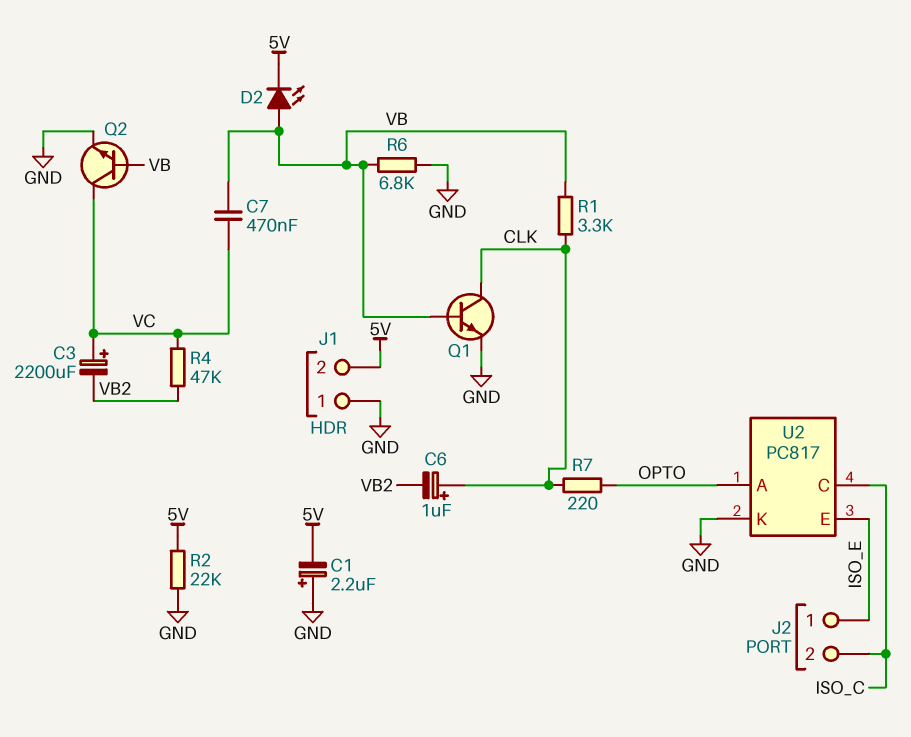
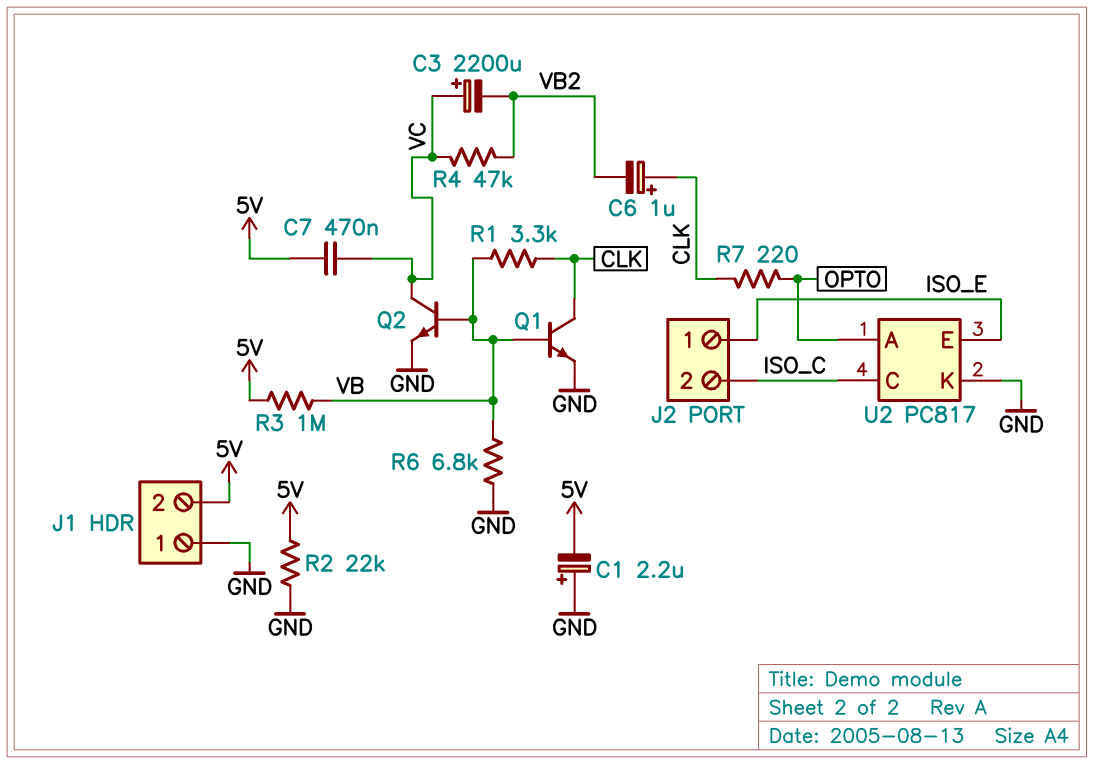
C7: 470nF (VB, VC) -> 470nF (5V, VC)
D2: LED (A VB, K 5V) -> none
R3: none -> 1M (5V, VB)

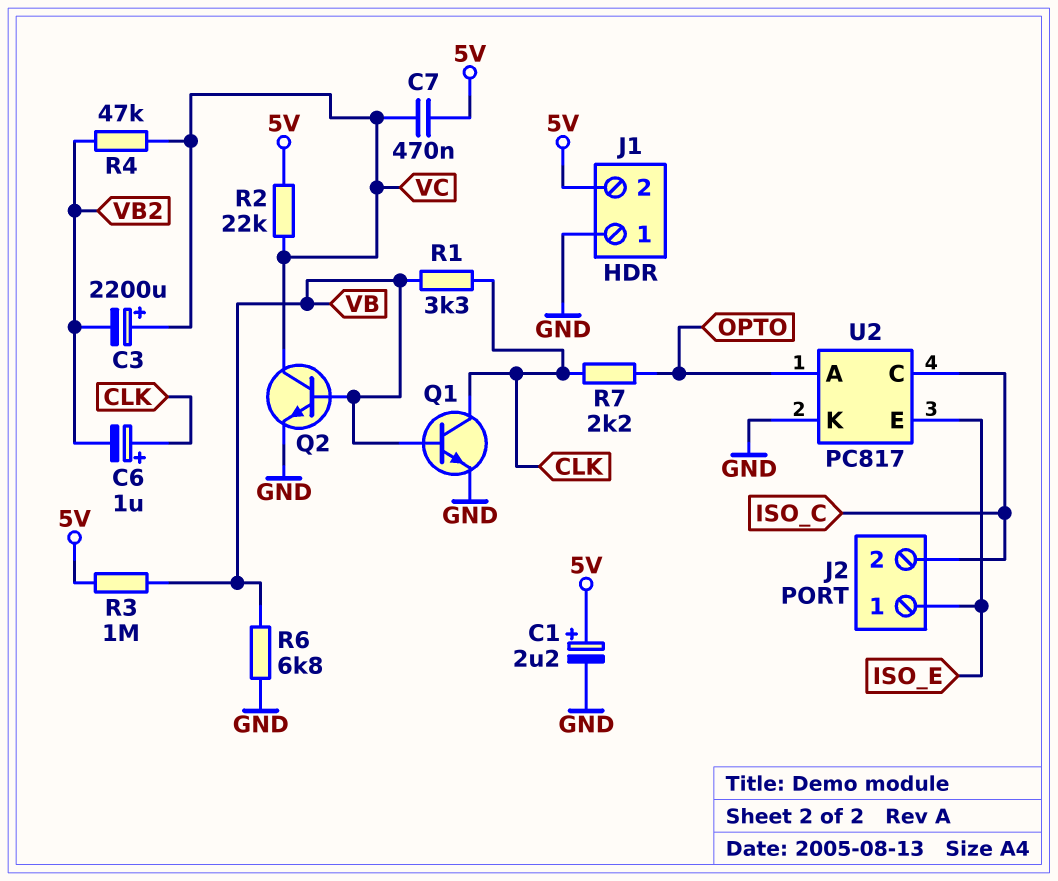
C1: 2.2uF (plus GND, minus 5V) -> 2.2uF (plus 5V, minus GND)
R2: 22k (5V, GND) -> 22k (5V, VC)
R7: 220 (CLK, OPTO) -> 2.2k (CLK, OPTO)

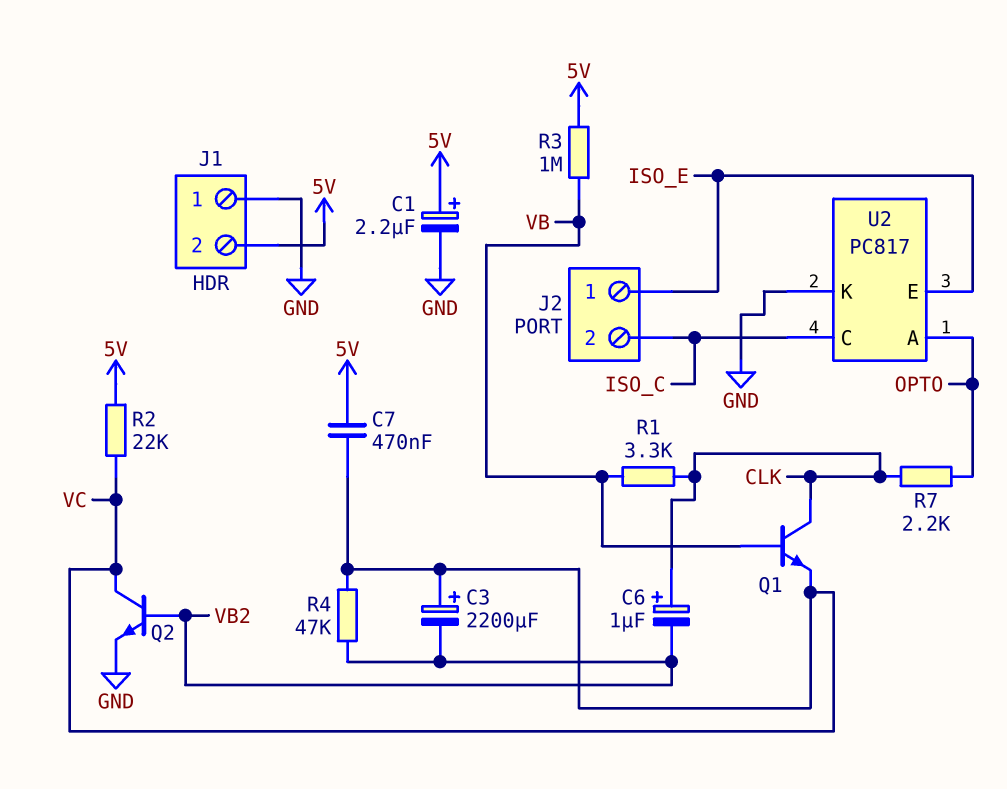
Q1: NPN (B VB, C CLK, E GND) -> NPN (B VB, C CLK, E VC)
Q2: NPN (B VB, C VC, E GND) -> NPN (B VB2, C VC, E GND)
R6: 6.8k (GND, VB) -> none

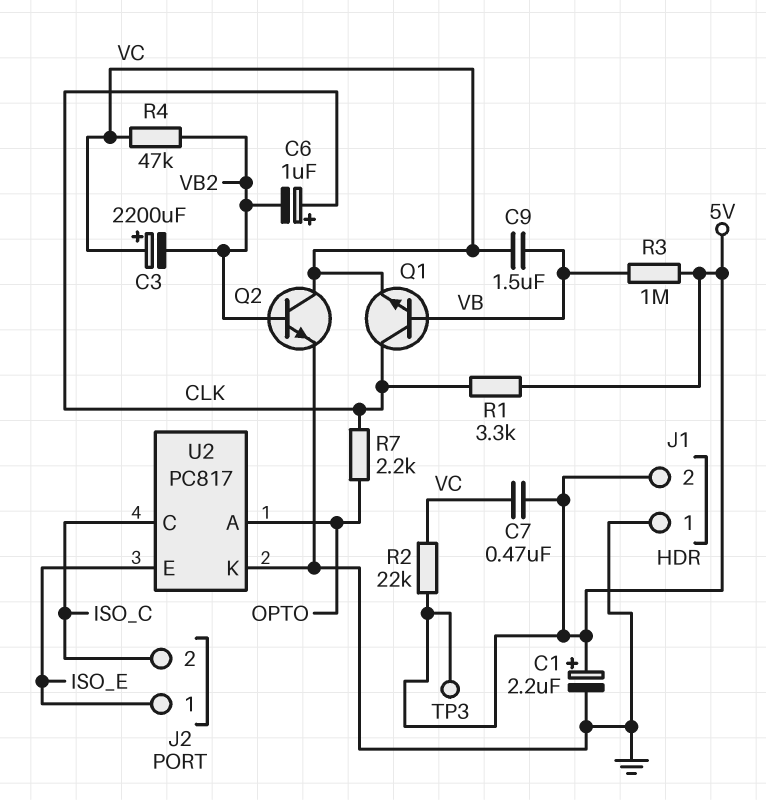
C9: none -> 1.5uF (VB, VC)
R1: 3.3k (CLK, VB) -> 3.3k (5V, CLK)
TP3: none -> test point (5V)

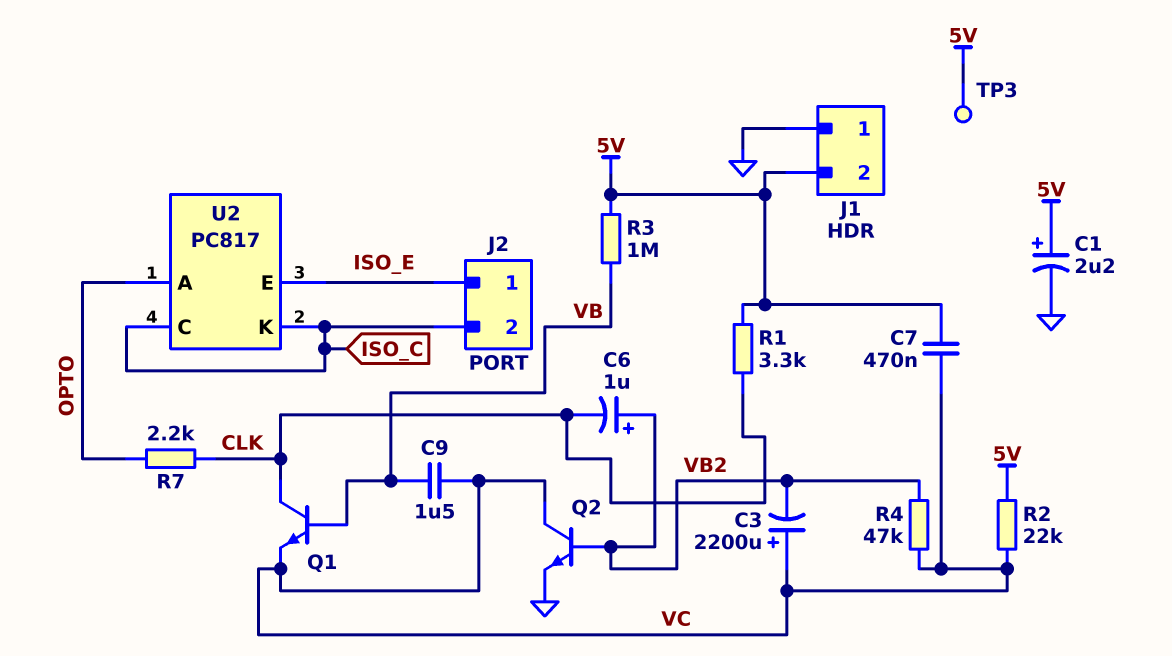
C6: 1uF (plus CLK, minus VB2) -> 1uF (plus VB2, minus CLK)
U2 pin K: GND -> ISO_C

